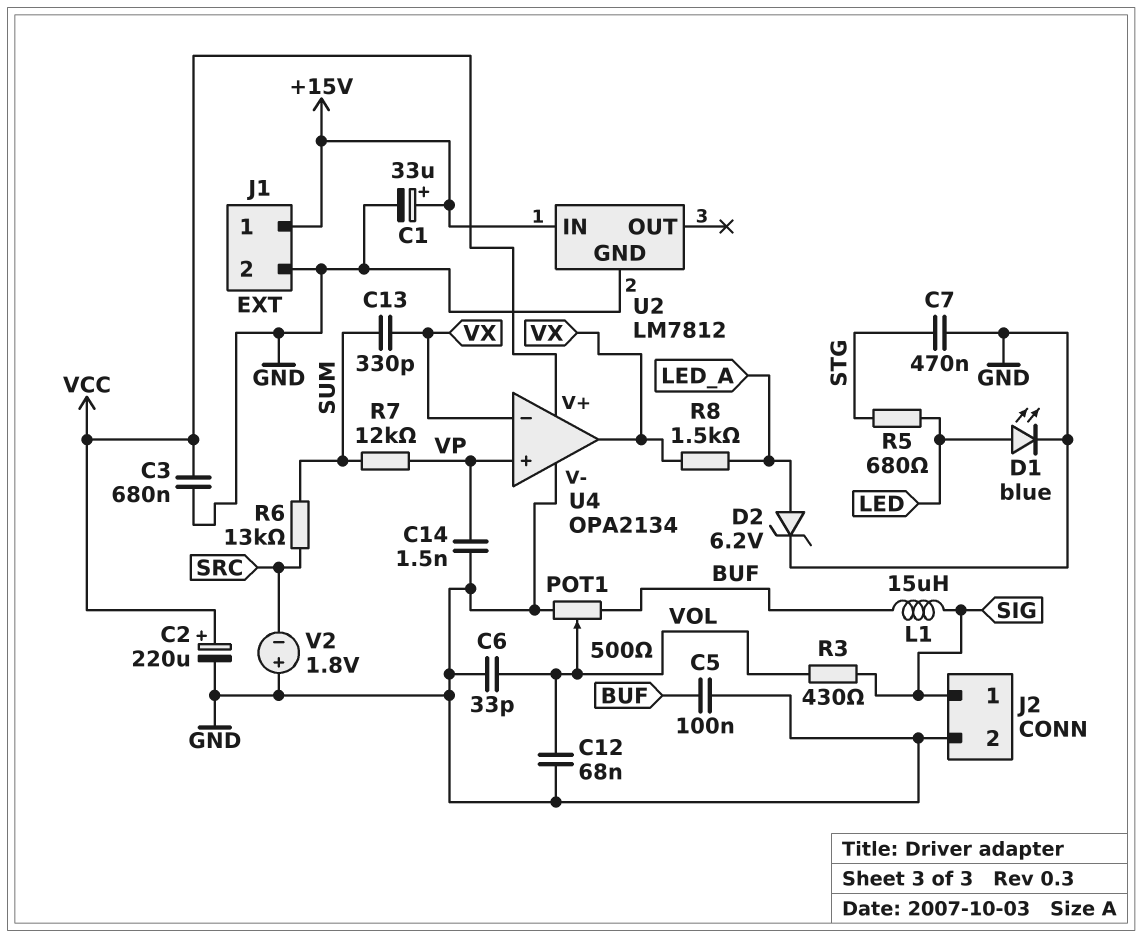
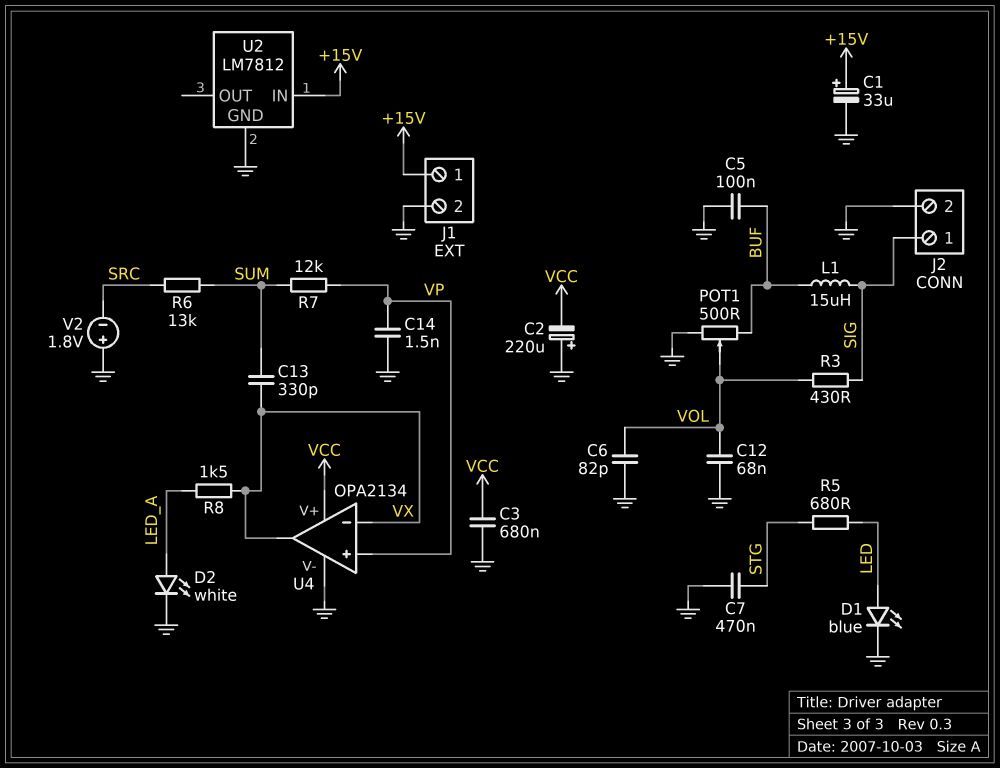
C2: 220uF (plus VCC, minus GND) -> 220uF (plus GND, minus VCC)
C6: 33pF (GND, VOL) -> 82pF (GND, VOL)
D2: zener 6.2V (A LED_A, K GND) -> LED white (A LED_A, K GND)

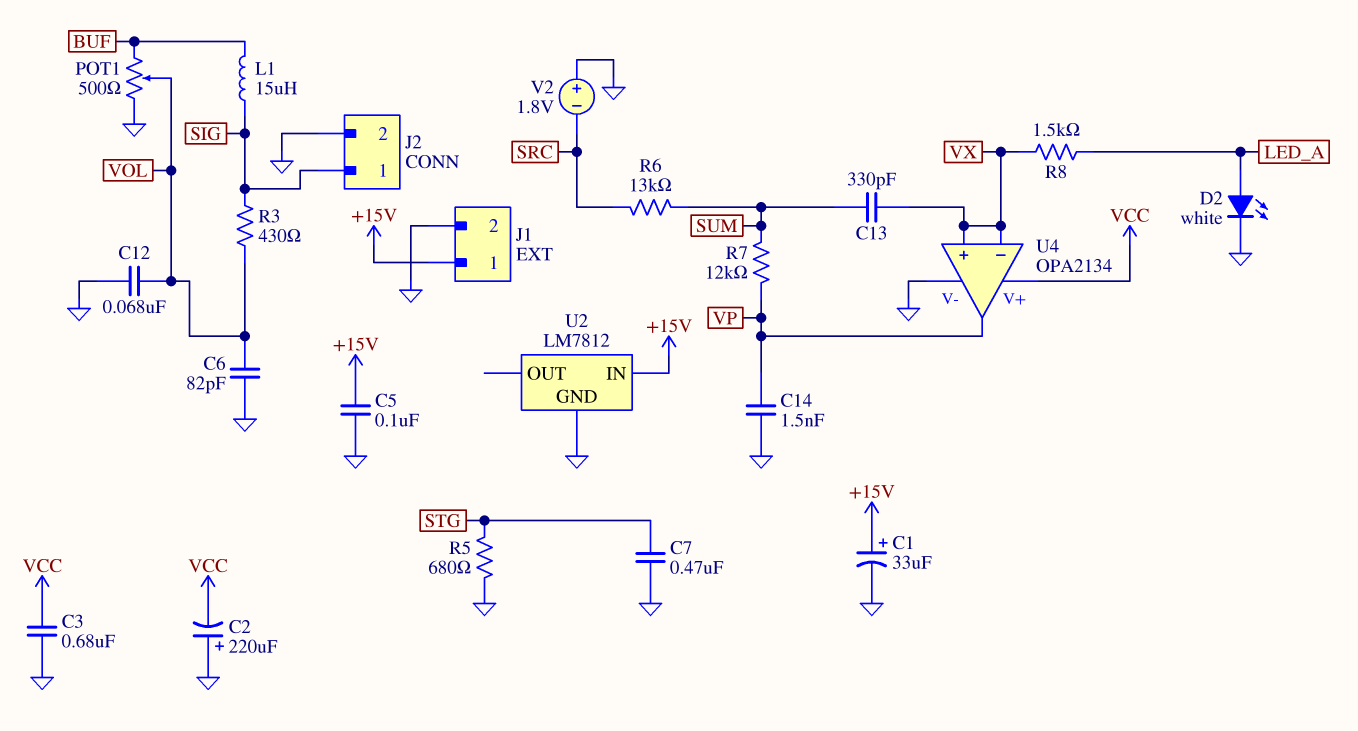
C5: 100nF (BUF, GND) -> 100nF (+15V, GND)
D1: LED blue (A LED, K GND) -> none
R5: 680 (LED, STG) -> 680 (GND, STG)
U4 pin in+: VP -> VX
U4 pin out: VX -> VP

